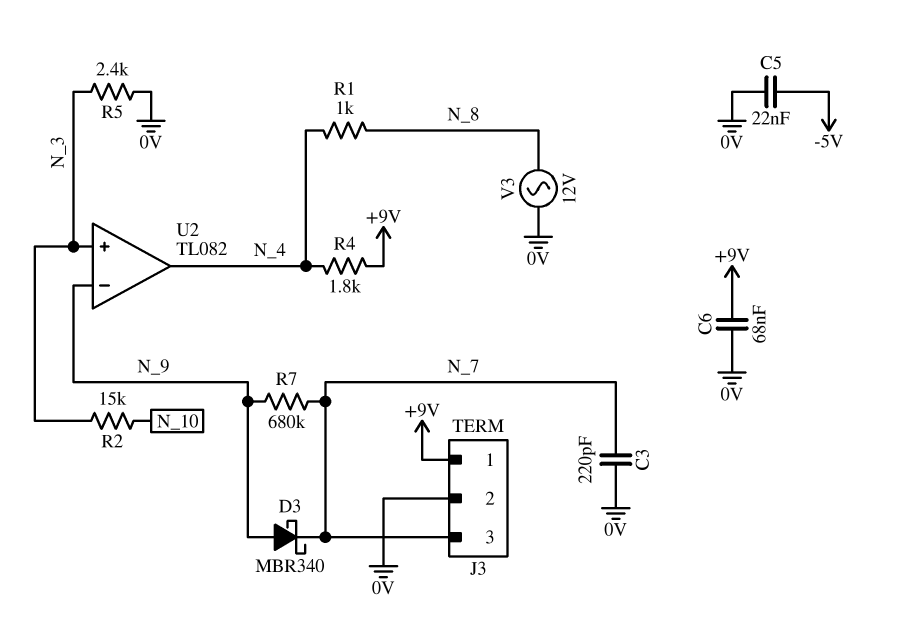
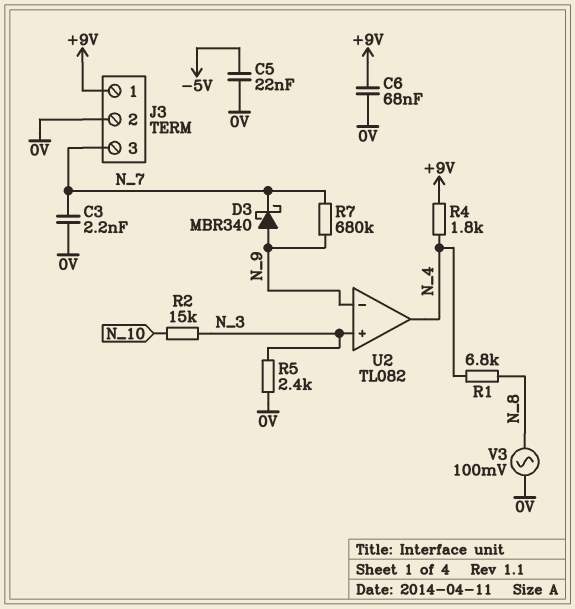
C3: 220pF (0V, N_7) -> 2.2nF (0V, N_7)
R1: 1k (N_4, N_8) -> 6.8k (N_4, N_8)
V3: AC 12V (0V, N_8) -> AC 100mV (0V, N_8)

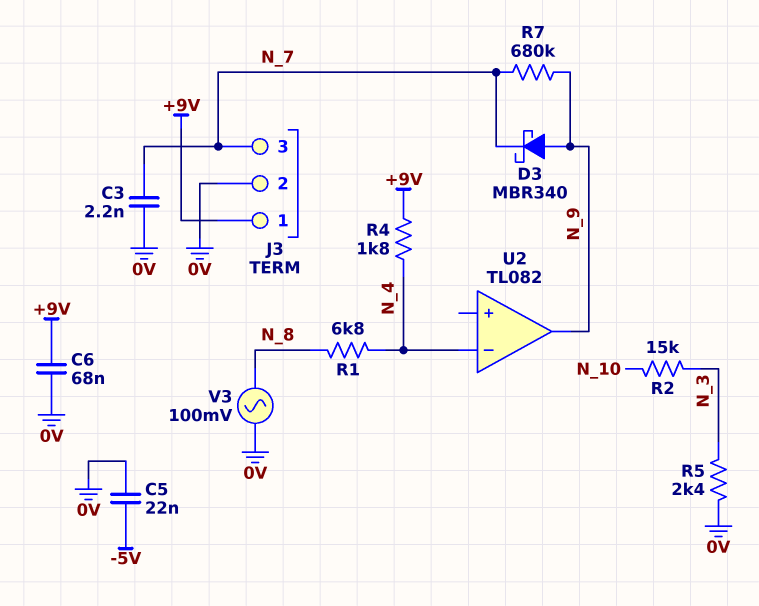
U2 pin in+: N_3 -> none
U2 pin in-: N_9 -> N_4
U2 pin out: N_4 -> N_9

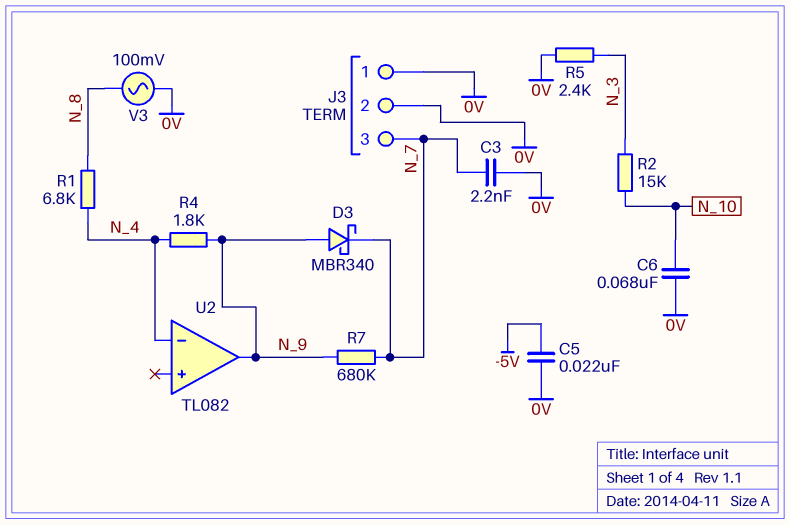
C6: 68nF (+9V, 0V) -> 68nF (0V, N_10)
J3 pin 1: +9V -> 0V
R4: 1.8k (+9V, N_4) -> 1.8k (N_4, N_9)

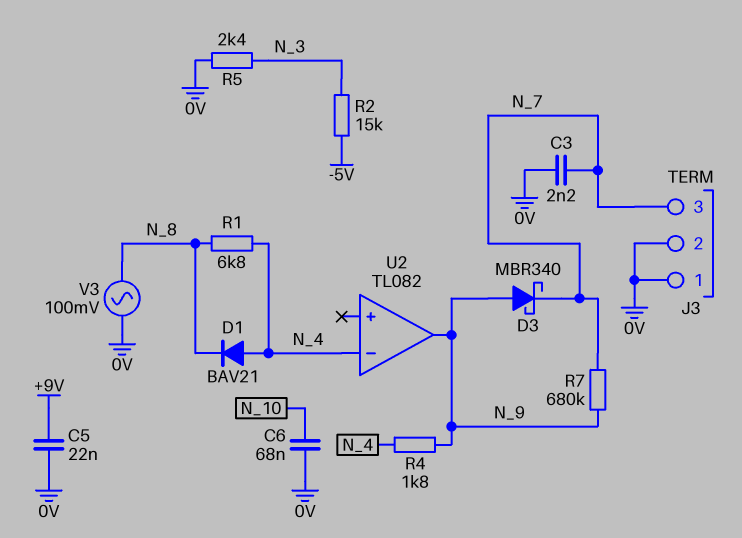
C5: 22nF (-5V, 0V) -> 22nF (+9V, 0V)
D1: none -> diode BAV21 (A N_4, K N_8)
R2: 15k (N_3, N_10) -> 15k (-5V, N_3)

